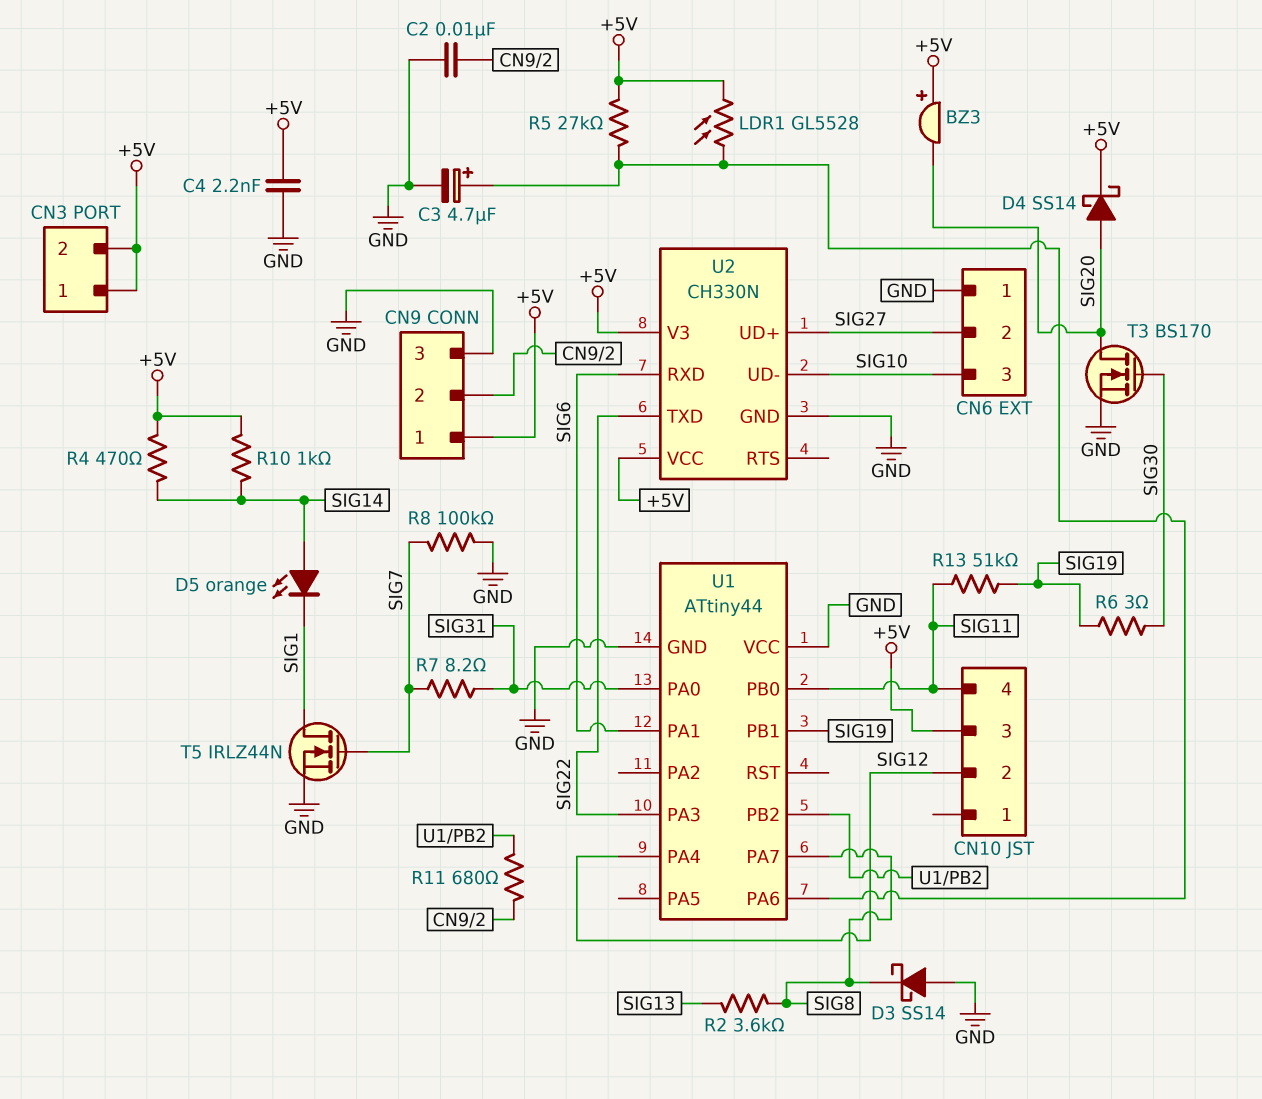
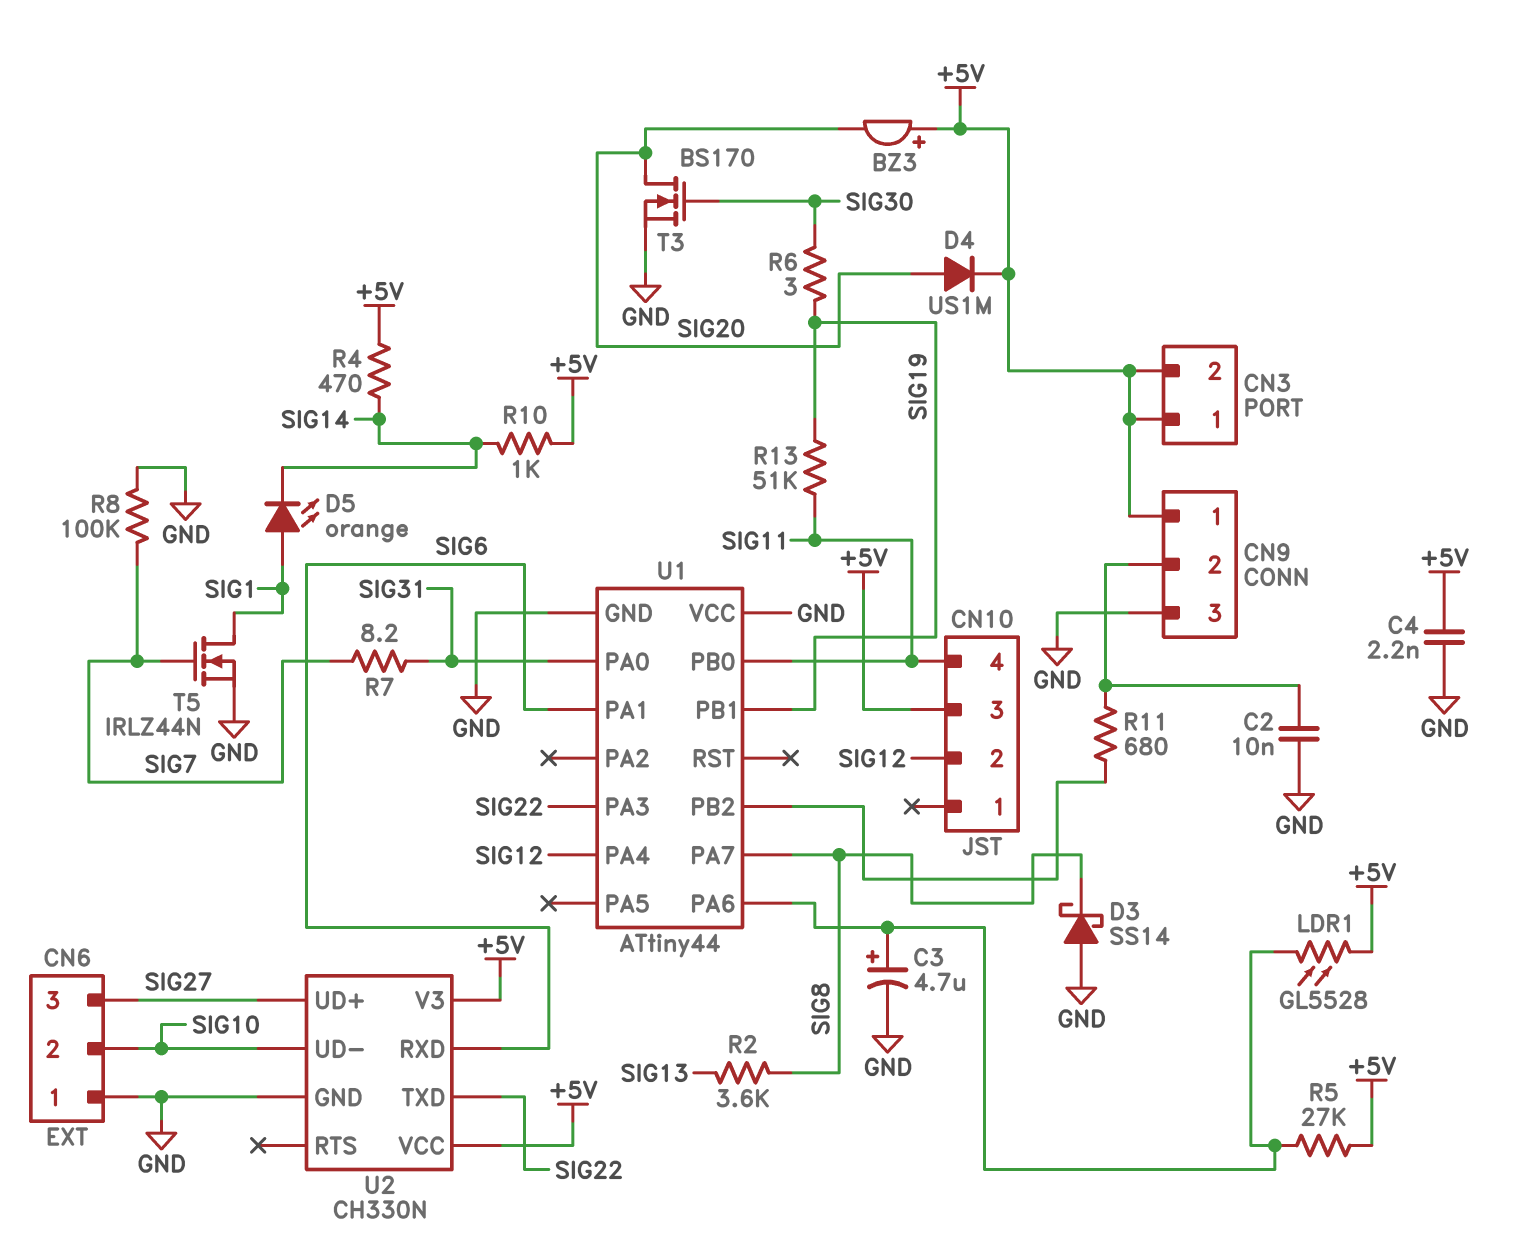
CN6 pin 2: SIG27 -> SIG10
CN6 pin 3: SIG10 -> SIG27
D4: schottky SS14 (A SIG20, K +5V) -> diode US1M (A SIG20, K +5V)
D5: LED orange (A SIG14, K SIG1) -> LED orange (A SIG1, K SIG14)

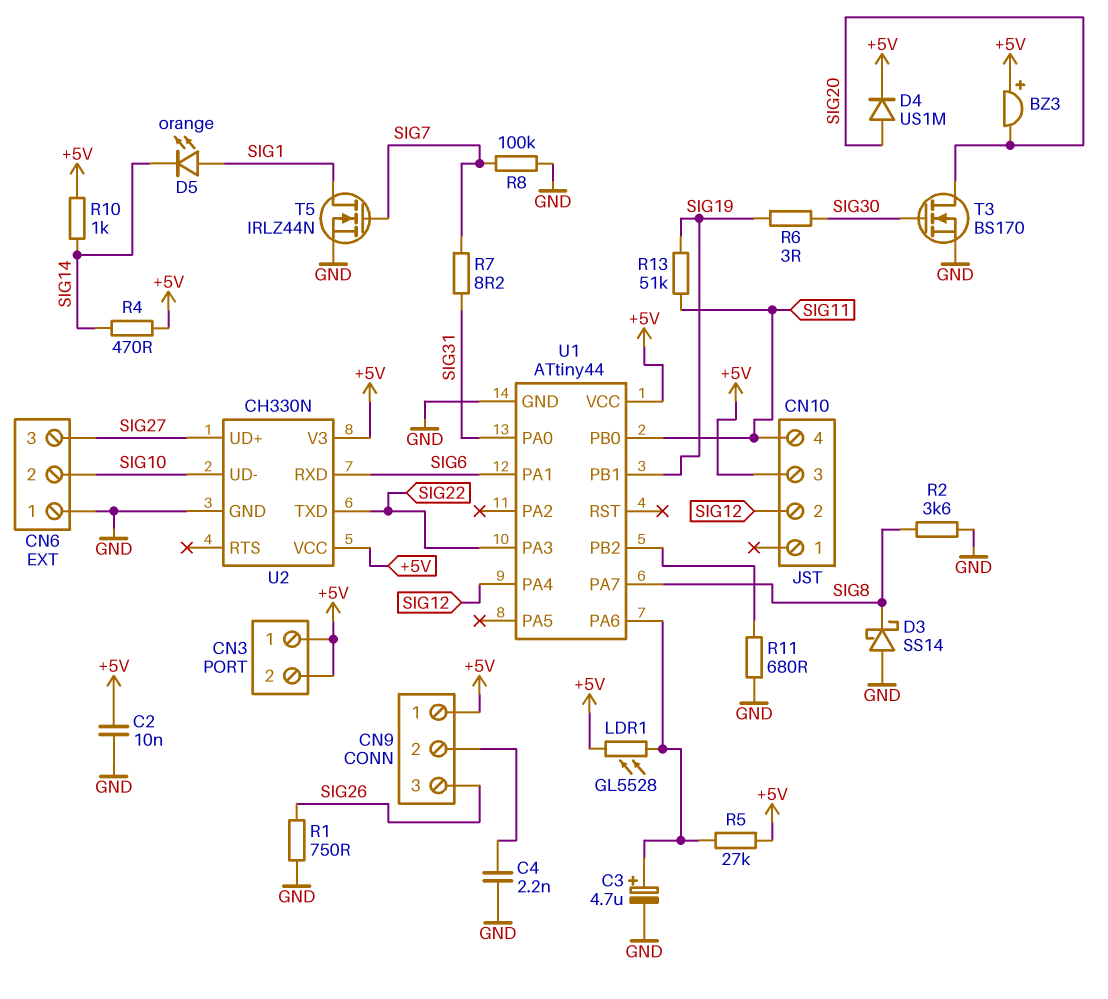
C2: 10nF (CN9/2, GND) -> 10nF (+5V, GND)
C4: 2.2nF (+5V, GND) -> 2.2nF (CN9/2, GND)
CN9 pin 3: GND -> SIG26
R1: none -> 750 (GND, SIG26)
R2: 3.6k (SIG8, SIG13) -> 3.6k (GND, SIG8)
R11: 680 (CN9/2, U1/PB2) -> 680 (GND, U1/PB2)
U1 pin VCC: GND -> +5V

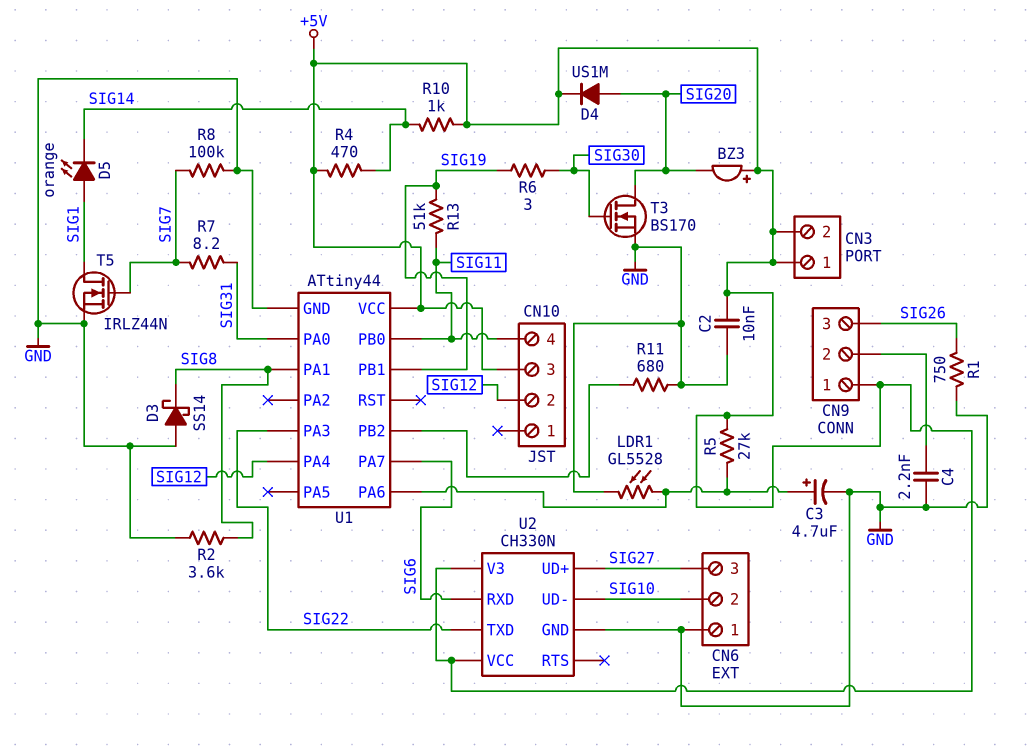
LDR1: GL5528 (+5V, U1/PA6) -> GL5528 (GND, U1/PA6)
U1 pin PA1: SIG6 -> SIG8
U1 pin PA7: SIG8 -> SIG6

